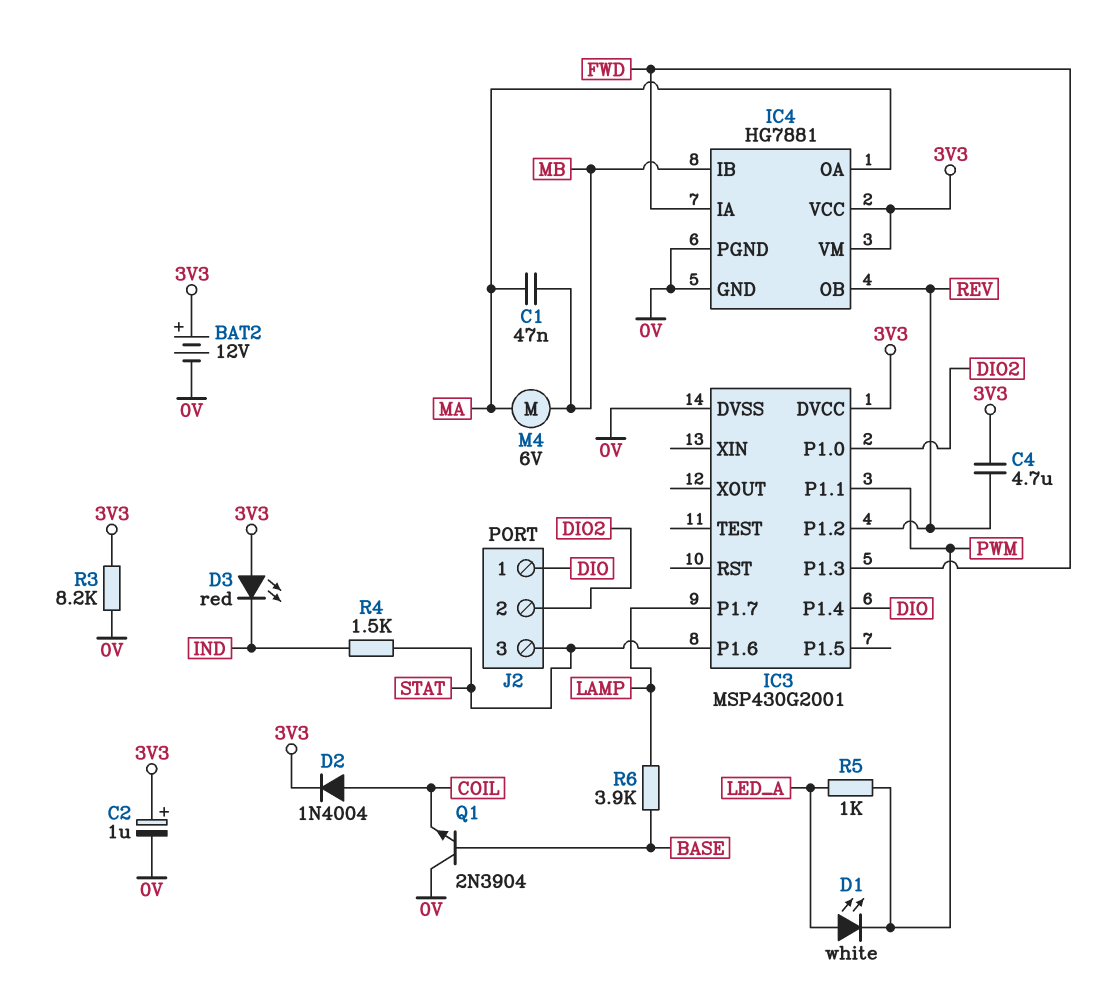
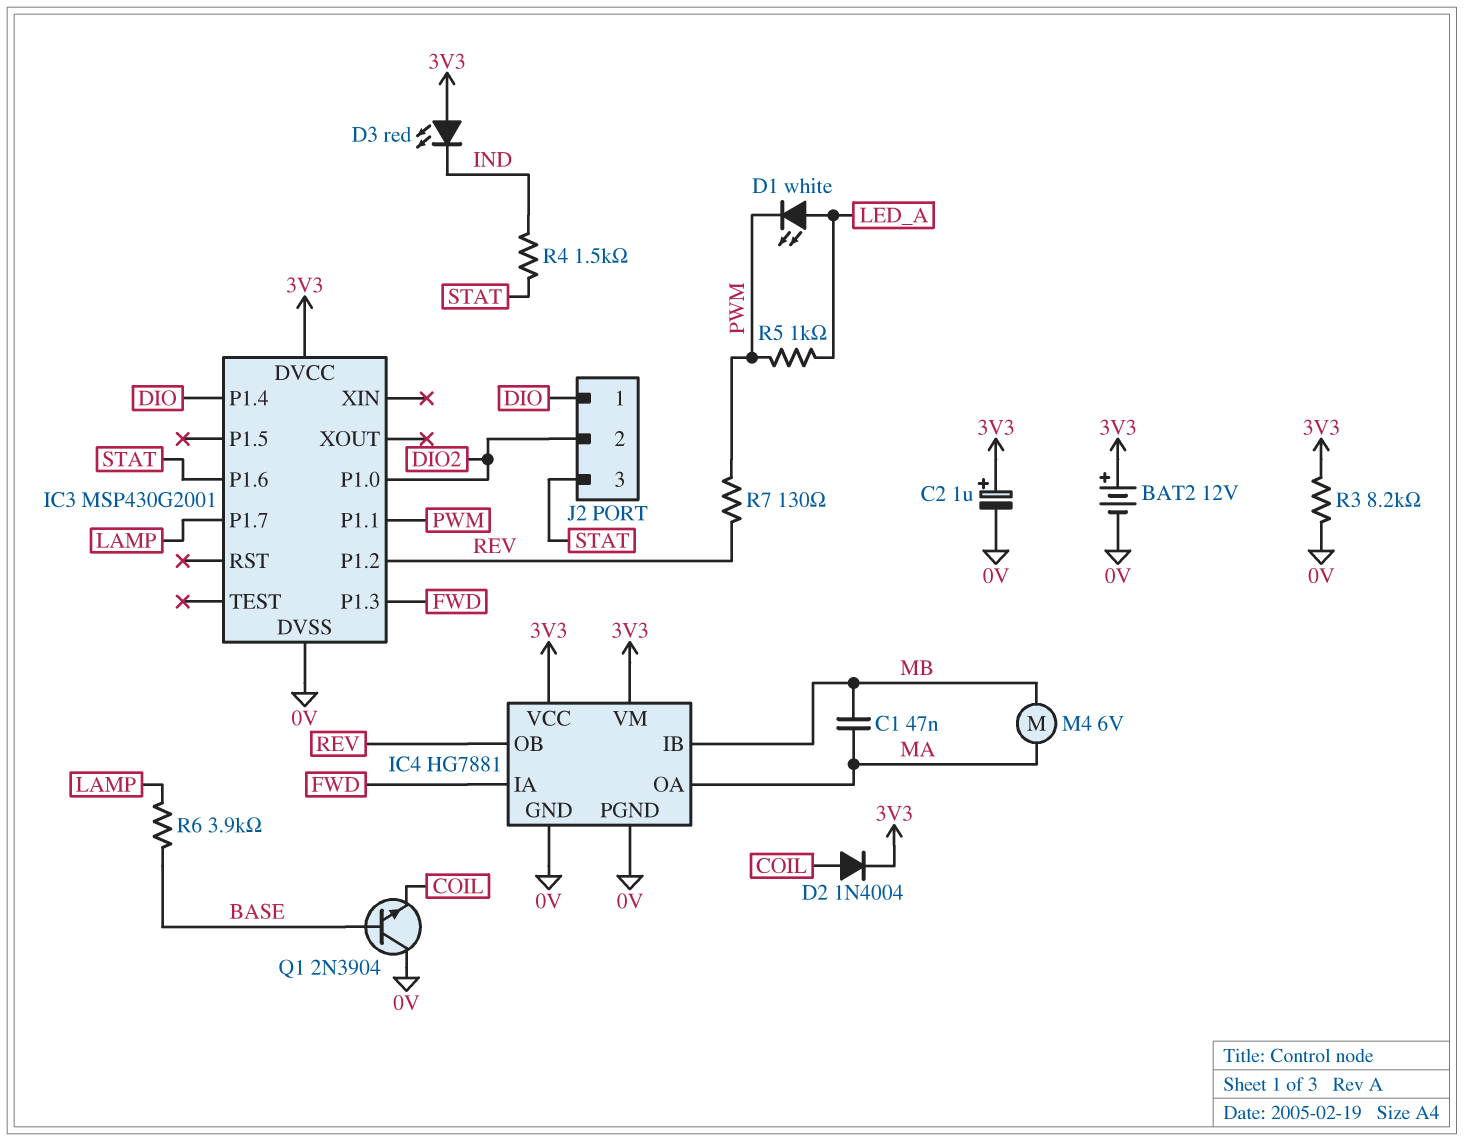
C4: 4.7uF (3V3, REV) -> none
R7: none -> 130 (PWM, REV)

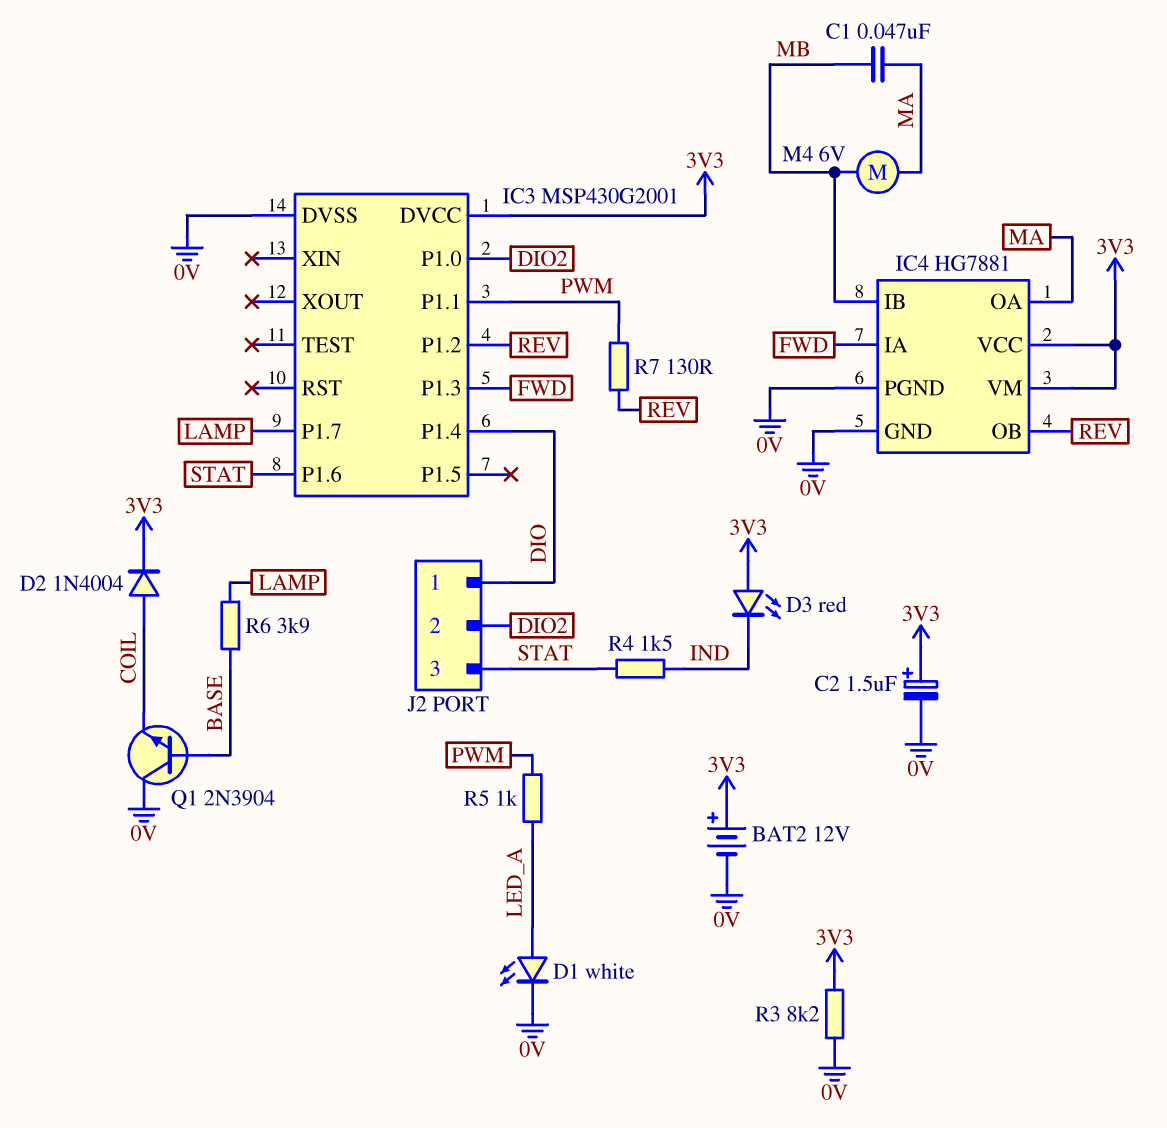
C2: 1uF (plus 3V3, minus 0V) -> 1.5uF (plus 3V3, minus 0V)
D1: LED white (A LED_A, K PWM) -> LED white (A LED_A, K 0V)

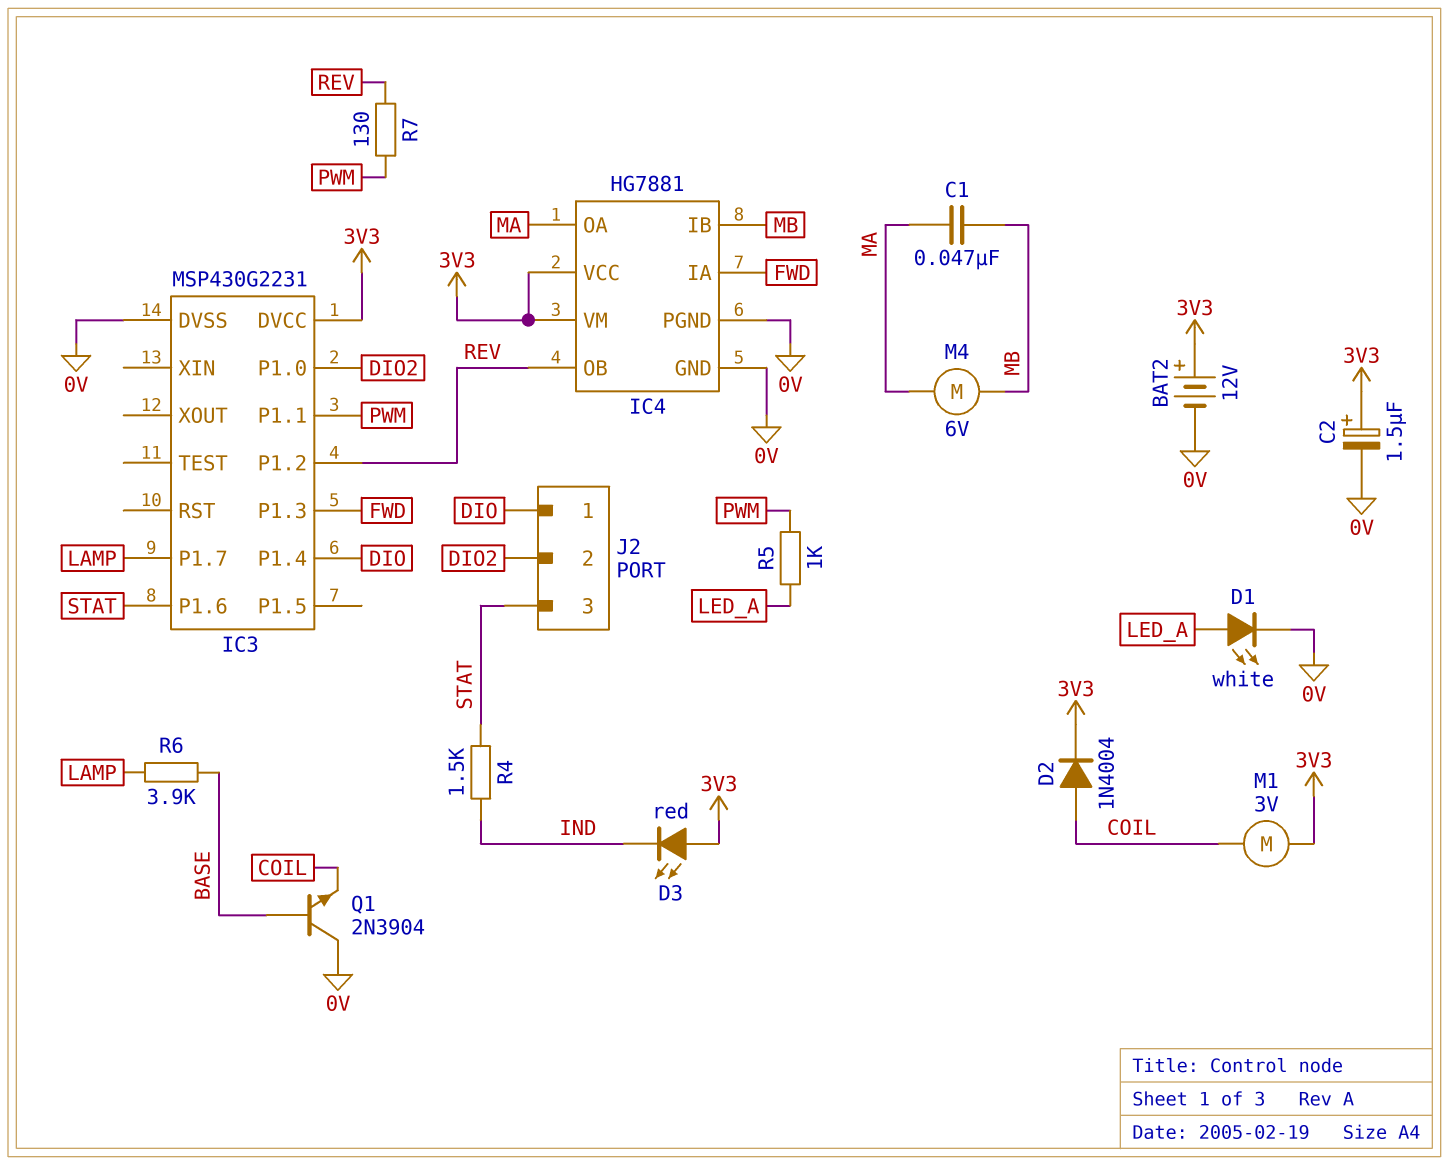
IC3: MSP430G2001 -> MSP430G2231
M1: none -> motor 3V (3V3, COIL)
R3: 8.2k (0V, 3V3) -> none

